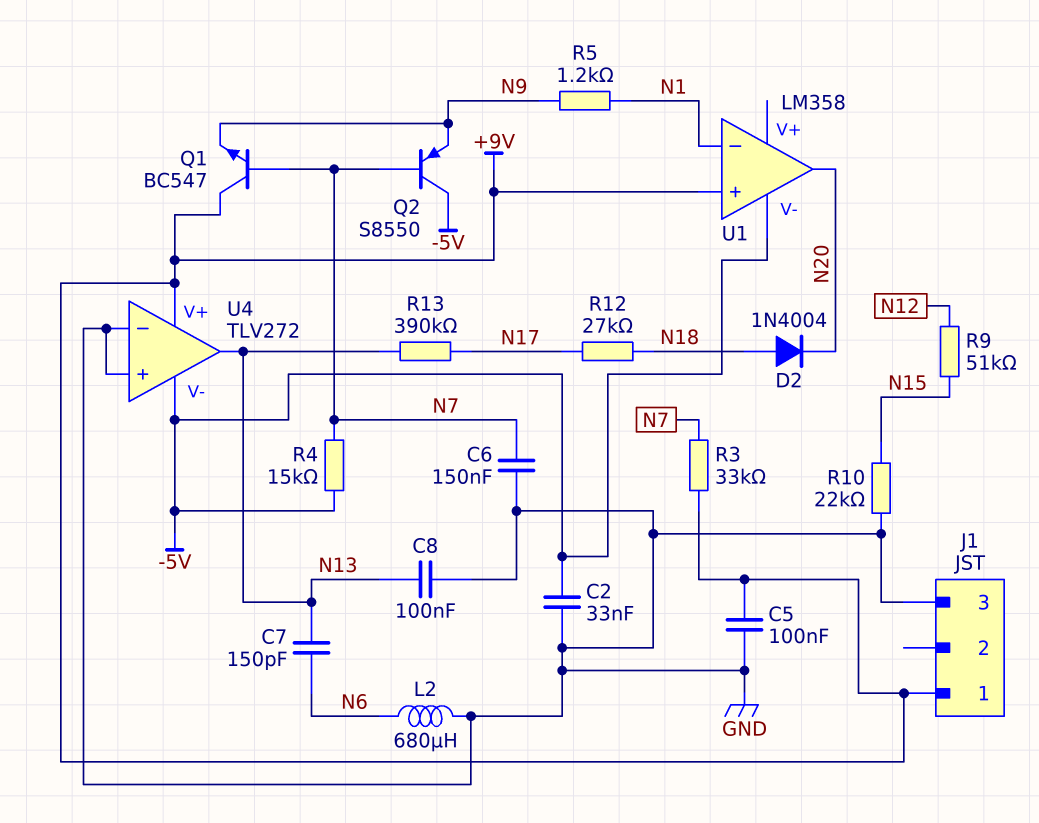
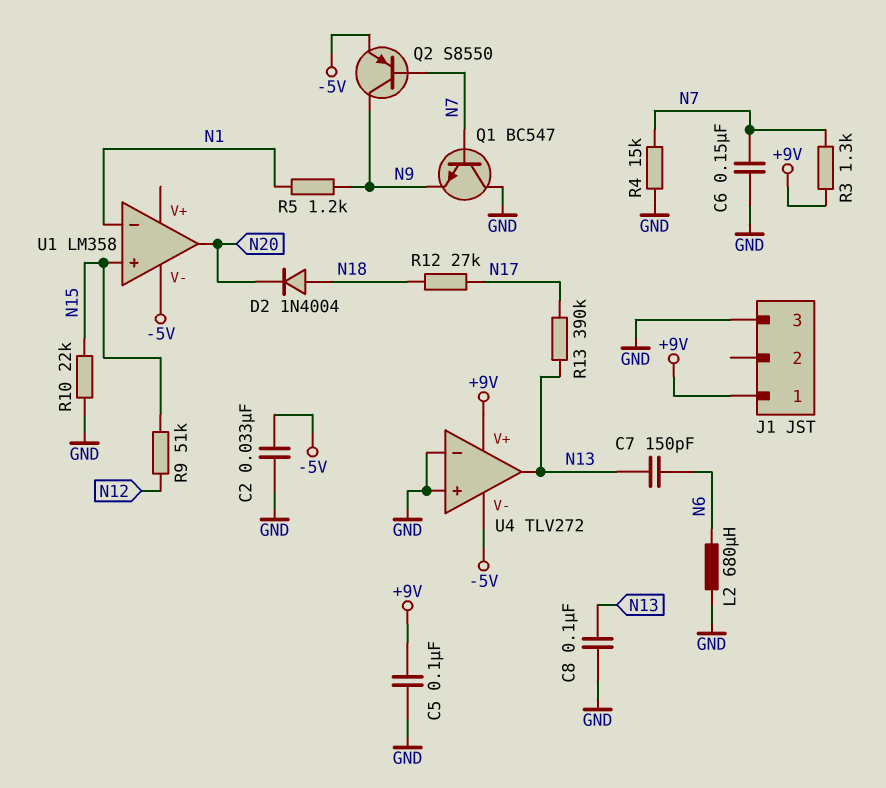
Q1: NPN BC547 (B N7, C +9V, E N9) -> NPN BC547 (B N7, C GND, E N9)
Q2: PNP S8550 (B N7, C -5V, E N9) -> PNP S8550 (B N7, C N9, E -5V)
R3: 33k (+9V, N7) -> 1.3k (+9V, N7)
R4: 15k (-5V, N7) -> 15k (GND, N7)
U1 pin in+: +9V -> N15

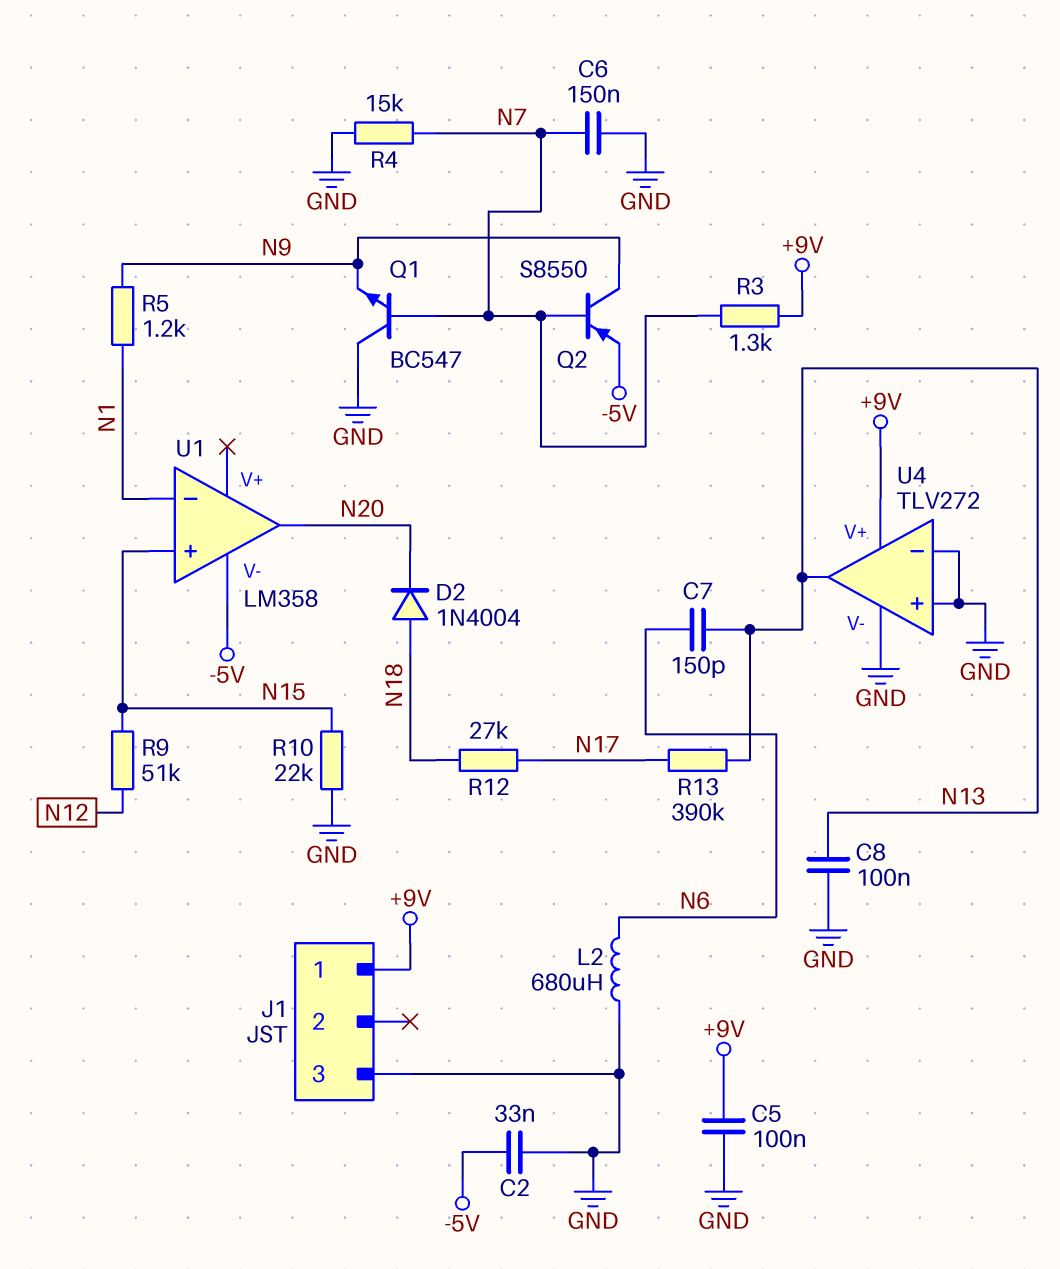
U4 pin V-: -5V -> GND

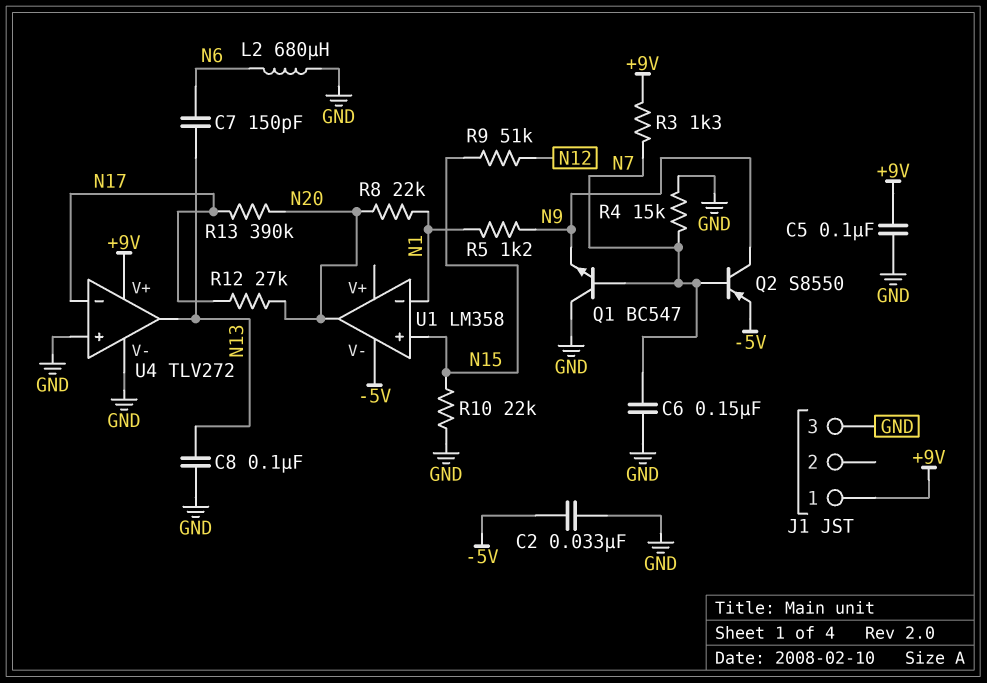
D2: diode 1N4004 (A N18, K N20) -> none
R8: none -> 22k (N1, N20)
R12: 27k (N17, N18) -> 27k (N17, N20)
R13: 390k (N13, N17) -> 390k (N17, N20)
U4 pin in-: GND -> N17

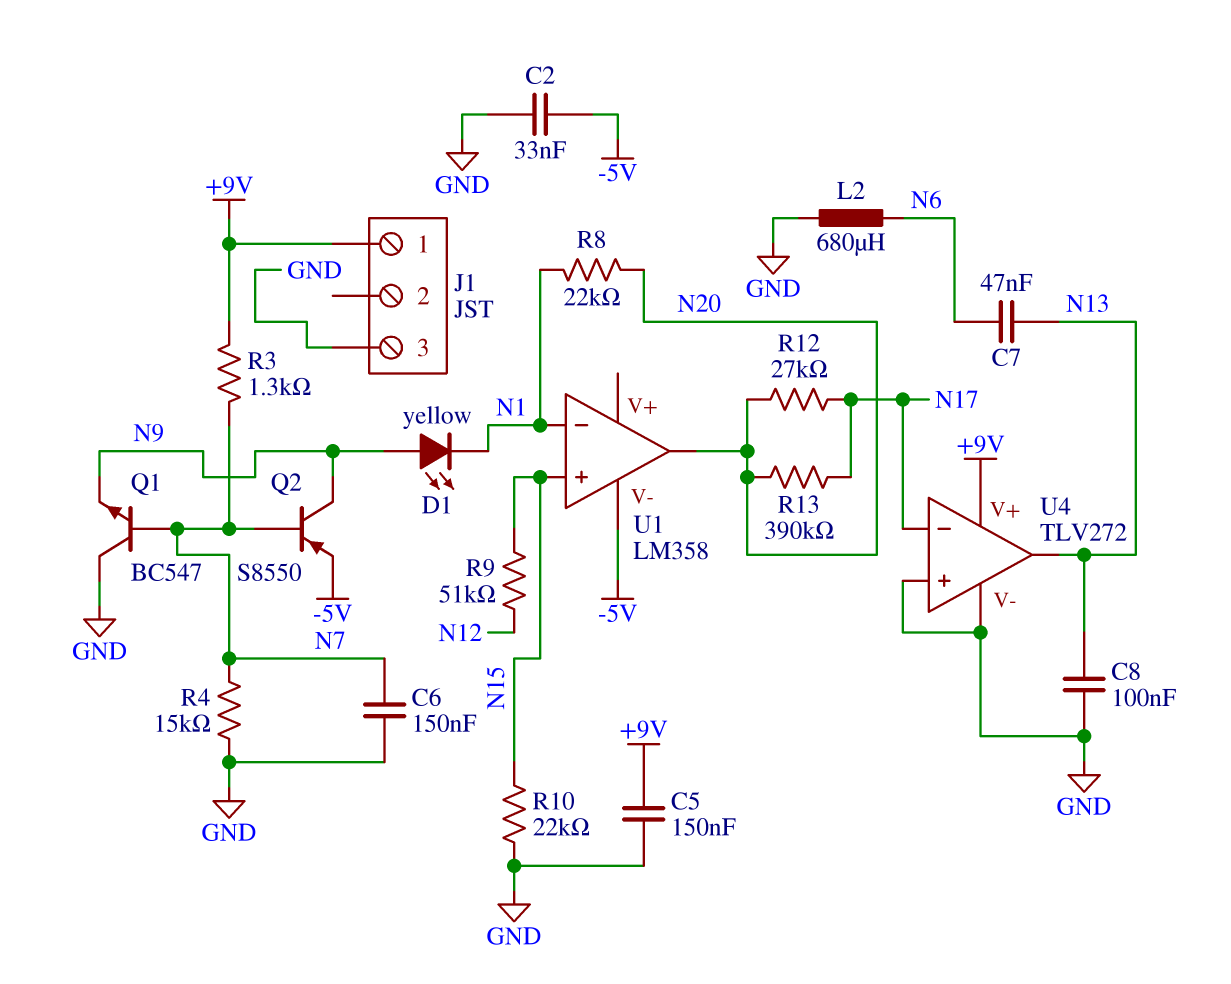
C5: 100nF (+9V, GND) -> 150nF (+9V, GND)
C7: 150pF (N6, N13) -> 47nF (N6, N13)
D1: none -> LED yellow (A N9, K N1)
R5: 1.2k (N1, N9) -> none

